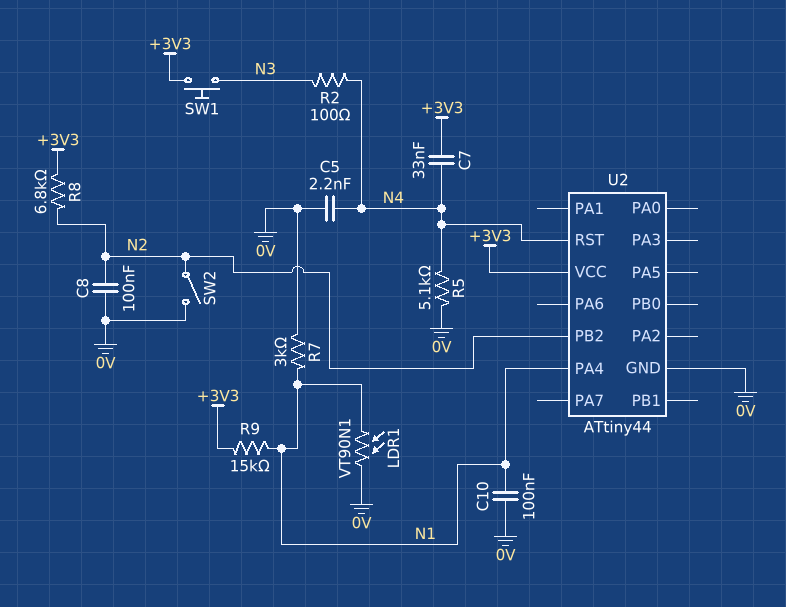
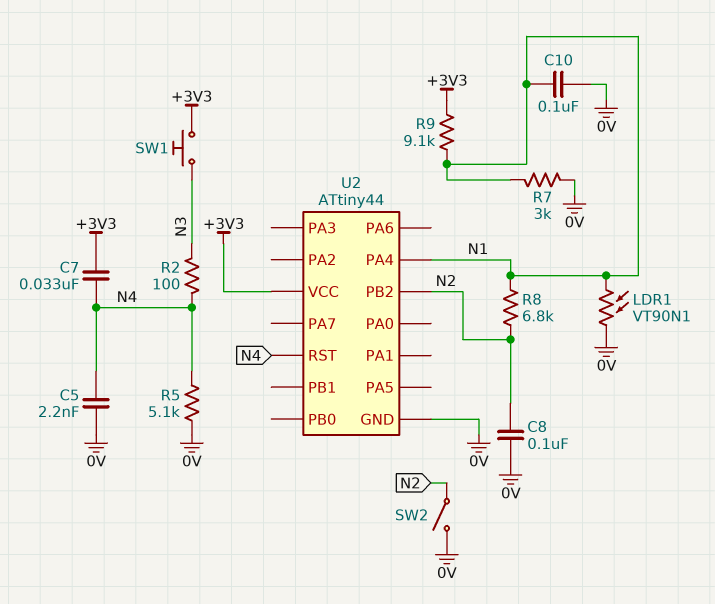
R8: 6.8k (+3V3, N2) -> 6.8k (N1, N2)
R9: 15k (+3V3, N1) -> 9.1k (+3V3, N1)

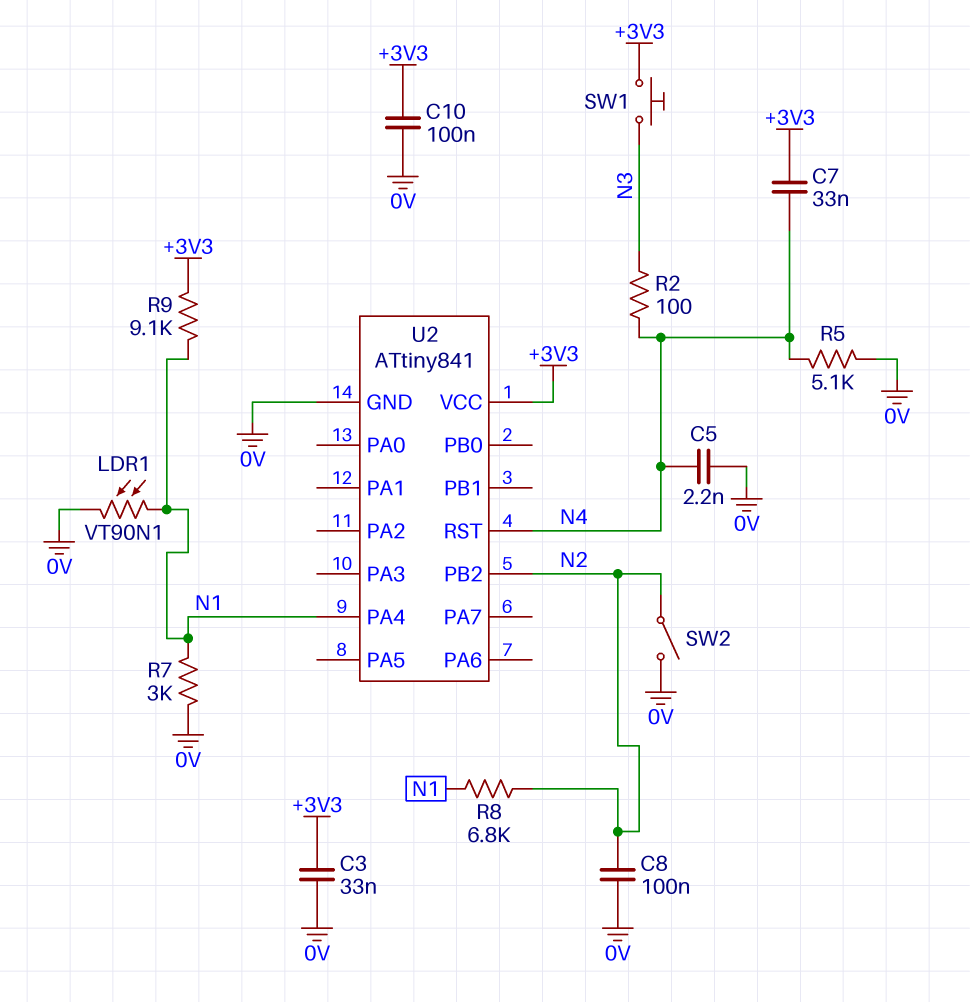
C3: none -> 33nF (+3V3, 0V)
C10: 100nF (0V, N1) -> 100nF (+3V3, 0V)
U2: ATtiny44 -> ATtiny841

